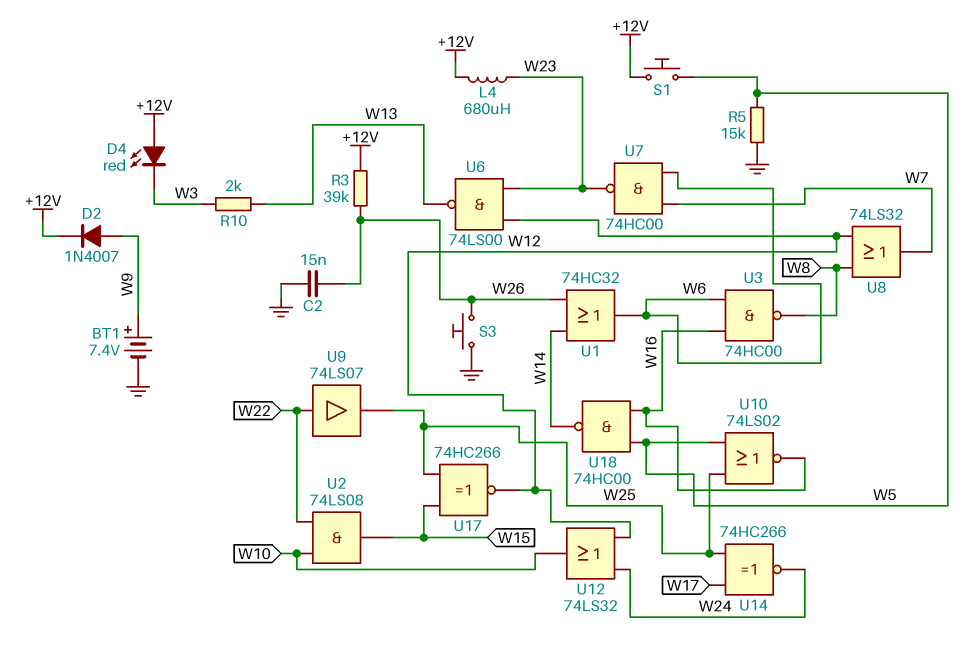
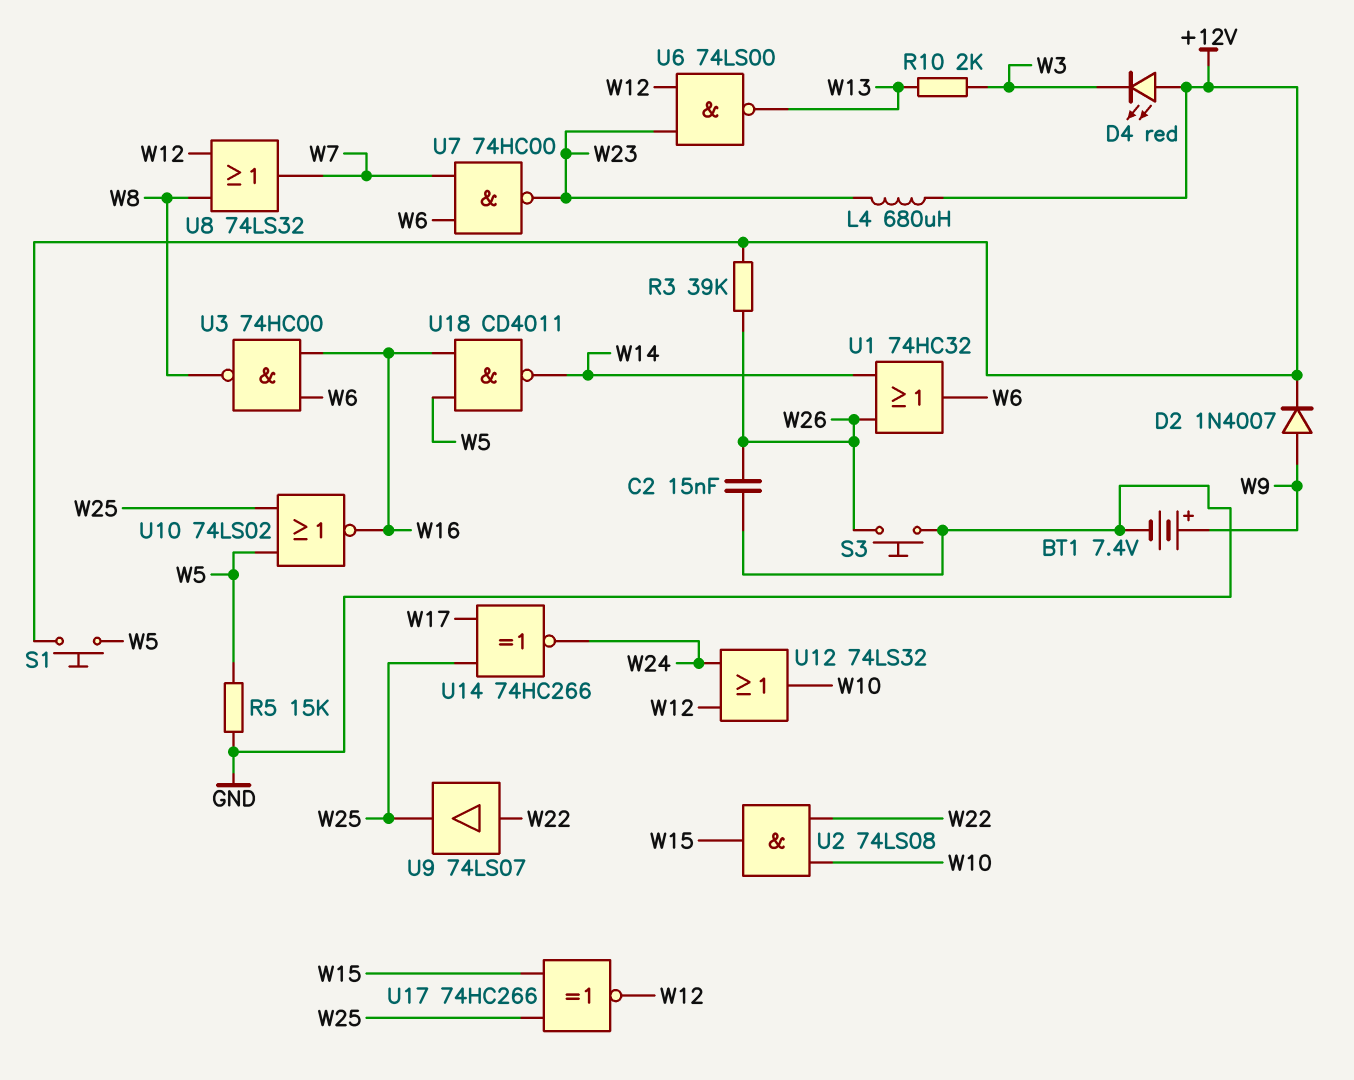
U18: NAND 74HC00 (in W5, in W16, out W14) -> NAND CD4011 (in W5, in W16, out W14)

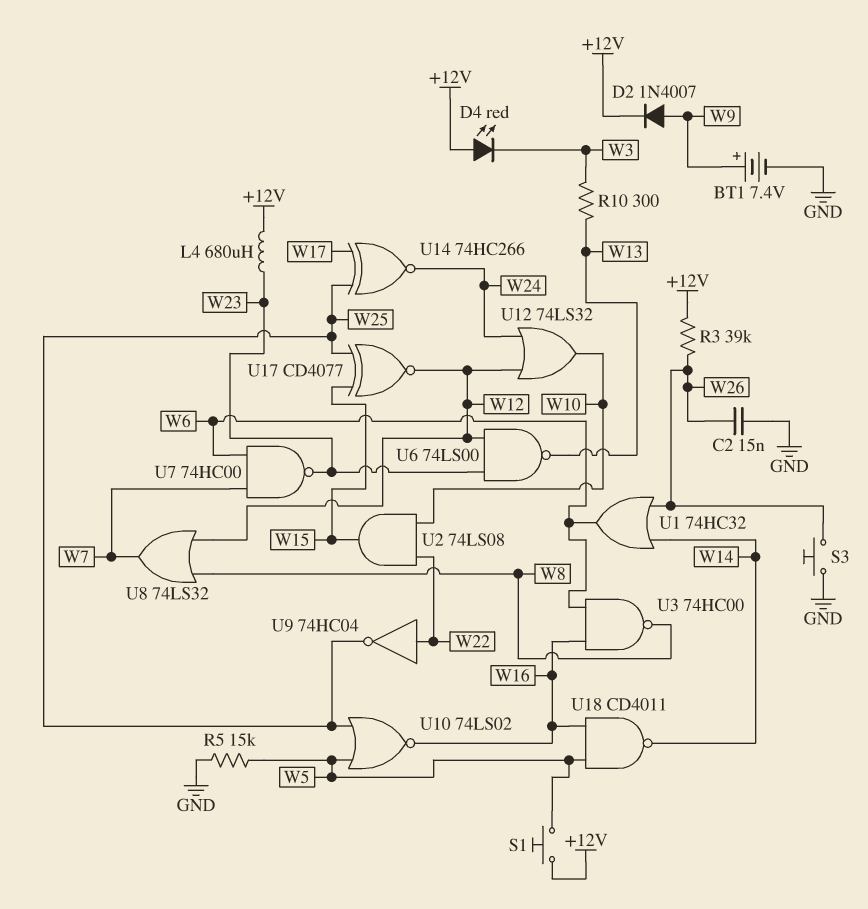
R10: 2k (W3, W13) -> 300 (W3, W13)
U9: buffer 74LS07 (in W22, out W25) -> NOT 74HC04 (in W22, out W25)
U17: XNOR 74HC266 (in W15, in W25, out W12) -> XNOR CD4077 (in W15, in W25, out W12)

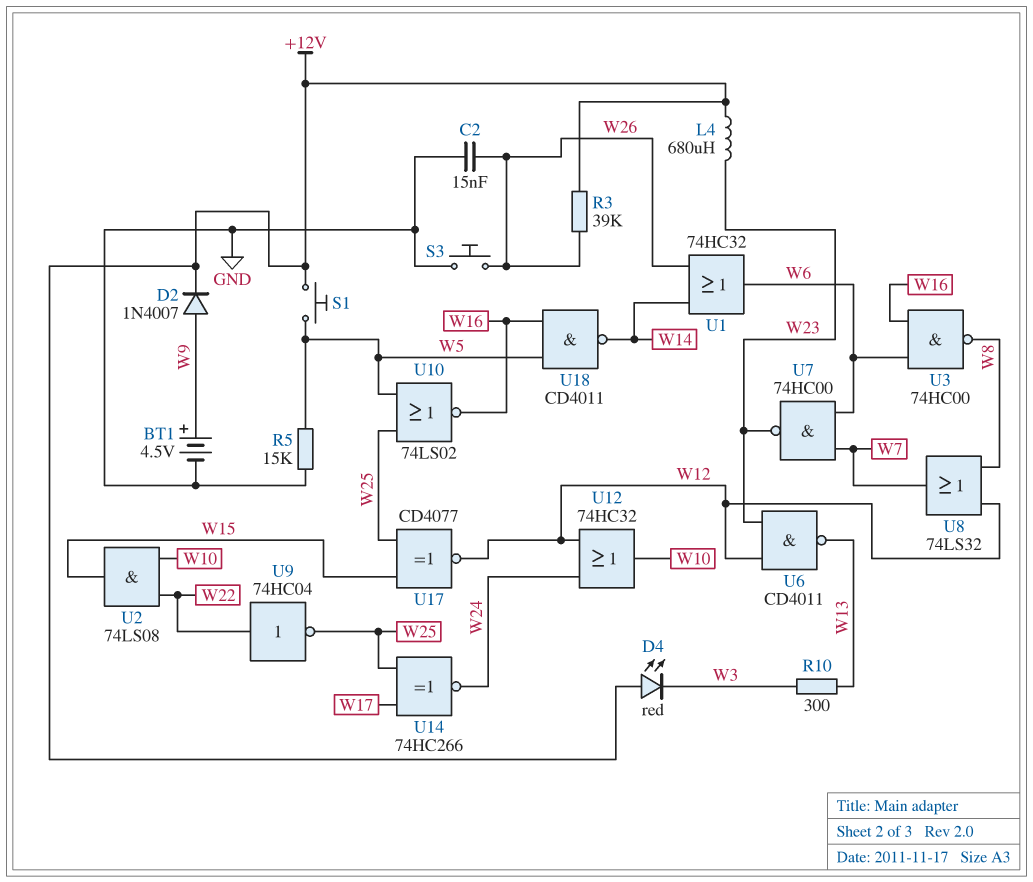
BT1: 7.4V (plus W9, minus GND) -> 4.5V (plus W9, minus GND)
U6: NAND 74LS00 (in W12, in W23, out W13) -> NAND CD4011 (in W12, in W23, out W13)
U12: OR 74LS32 (in W12, in W24, out W10) -> OR 74HC32 (in W12, in W24, out W10)

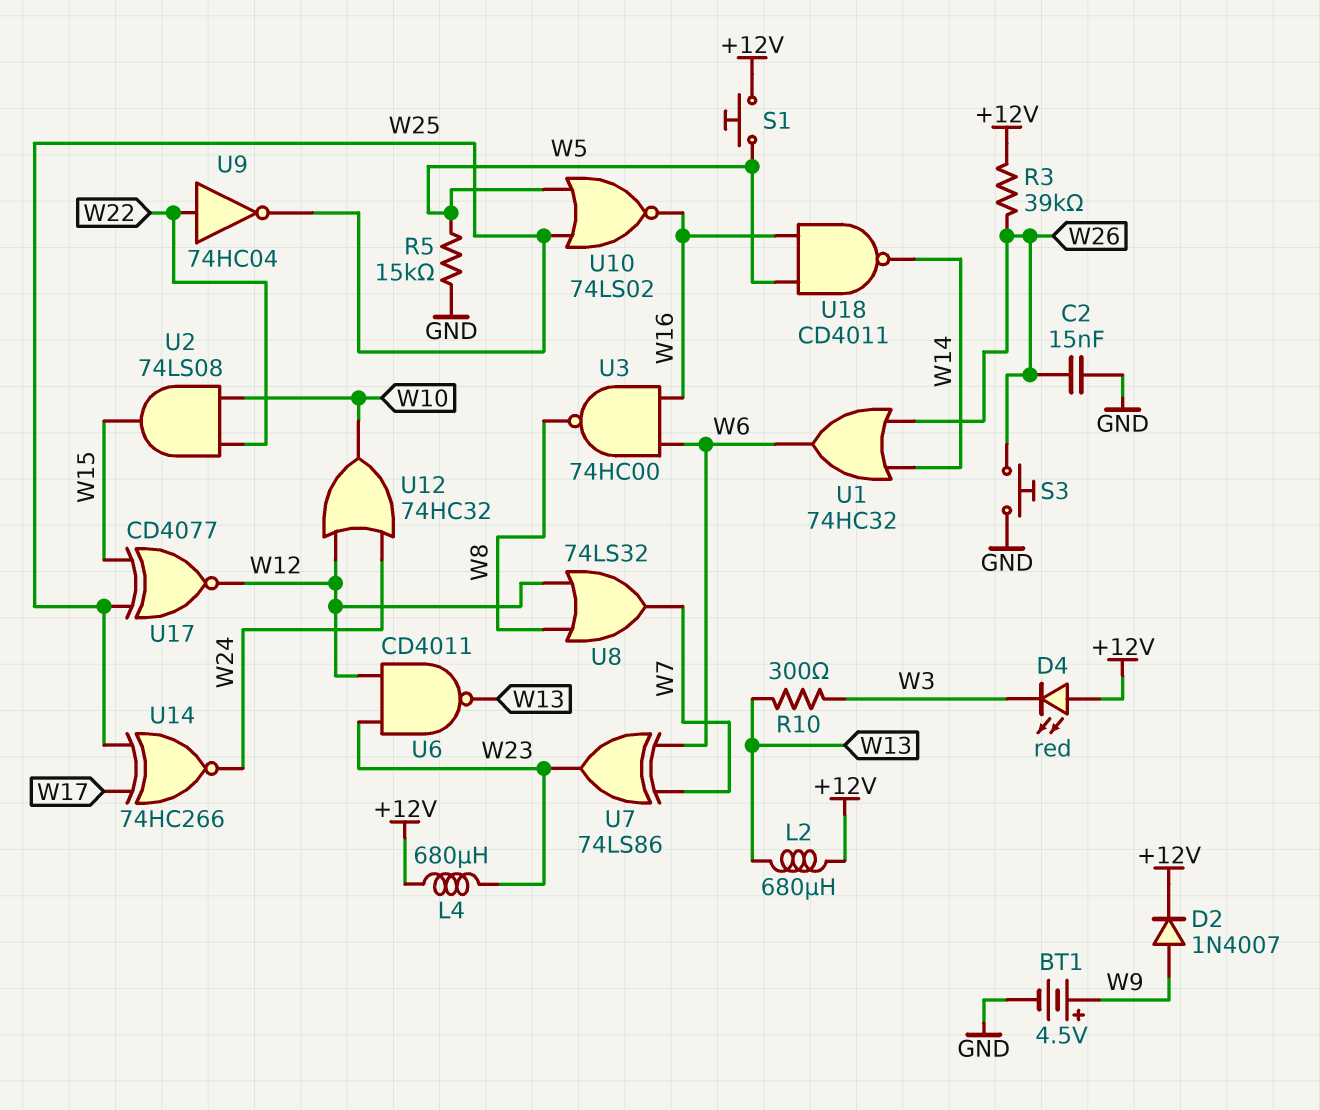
L2: none -> 680uH (+12V, W13)
U7: NAND 74HC00 (in W6, in W7, out W23) -> XOR 74LS86 (in W6, in W7, out W23)

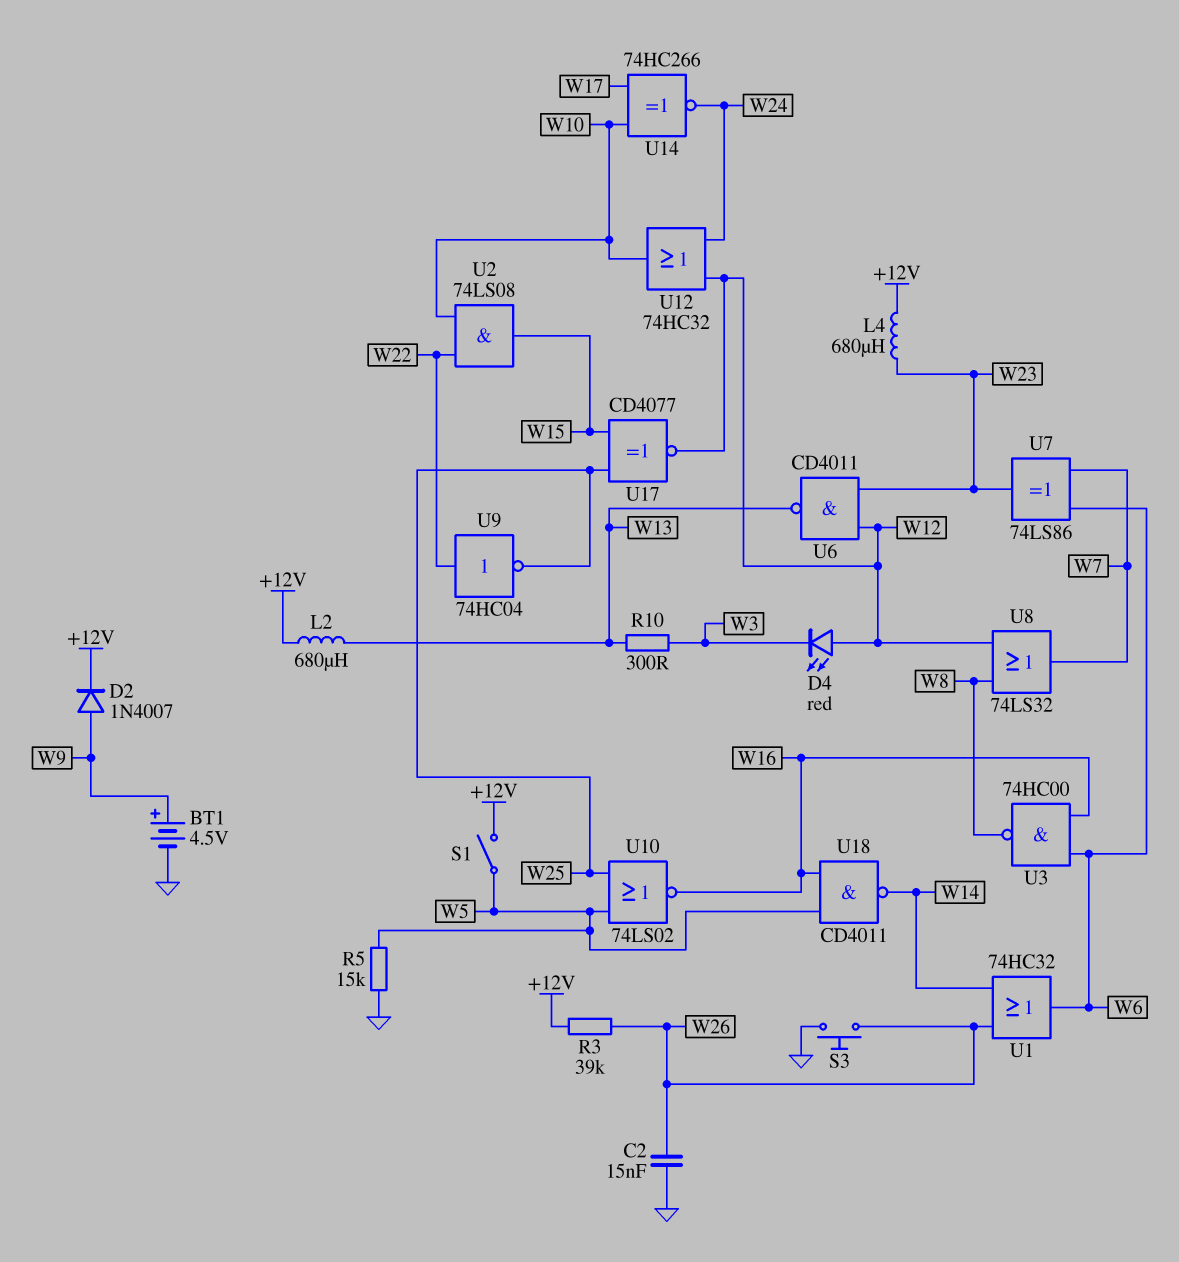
D4: LED red (A +12V, K W3) -> LED red (A W12, K W3)
S1: button (+12V, W5) -> switch (+12V, W5)
U14: XNOR 74HC266 (in W17, in W25, out W24) -> XNOR 74HC266 (in W10, in W17, out W24)

